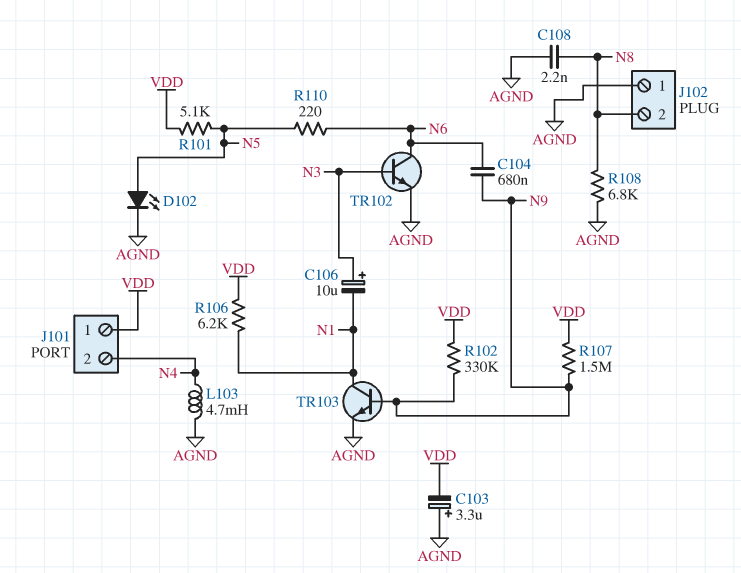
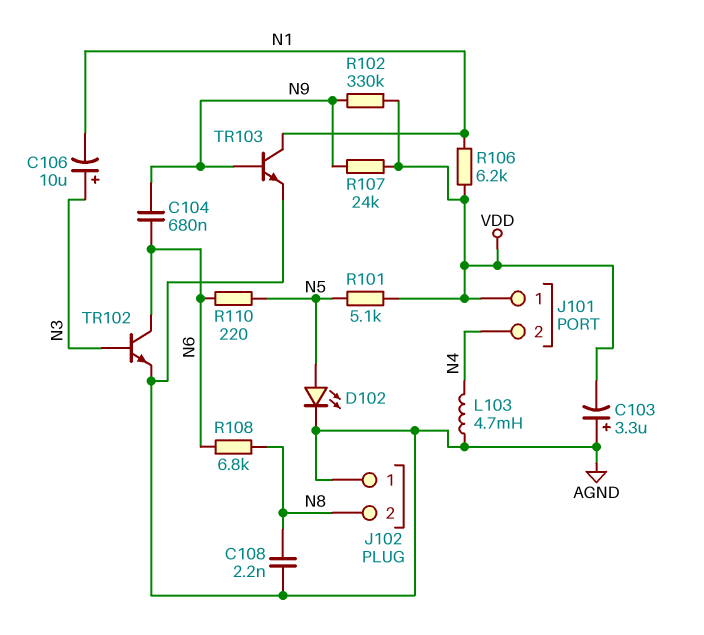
R107: 1.5M (N9, VDD) -> 24k (N9, VDD)
R108: 6.8k (AGND, N8) -> 6.8k (N6, N8)

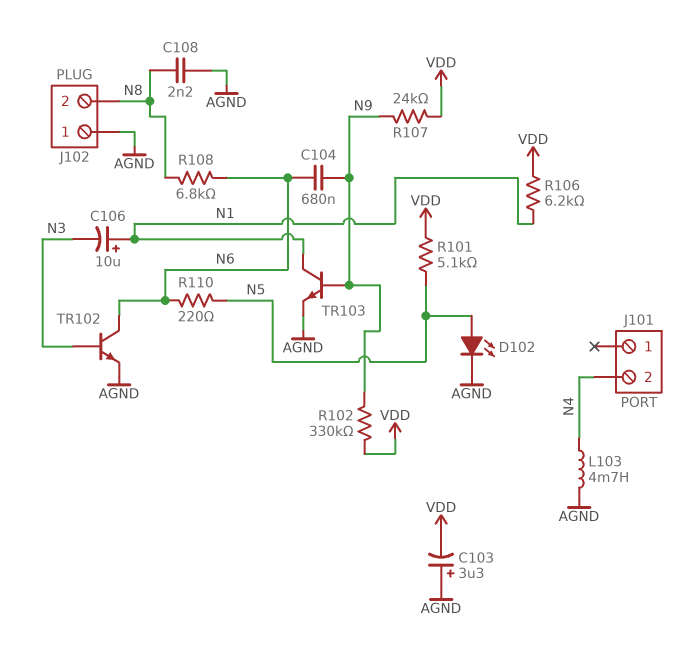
C106: 10uF (plus N3, minus N1) -> 10uF (plus N1, minus N3)
J101 pin 1: VDD -> none

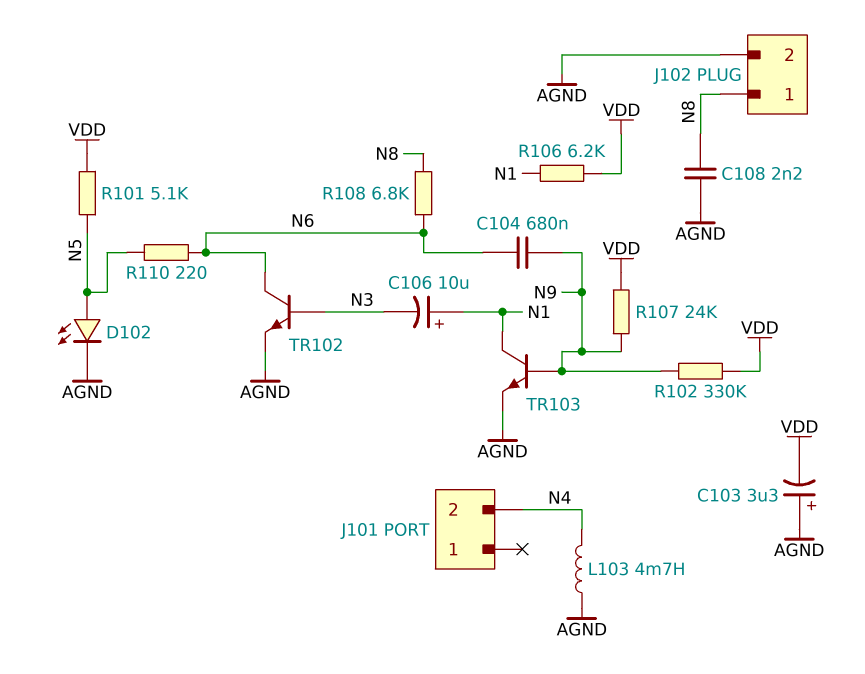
J102 pin 1: AGND -> N8
J102 pin 2: N8 -> AGND

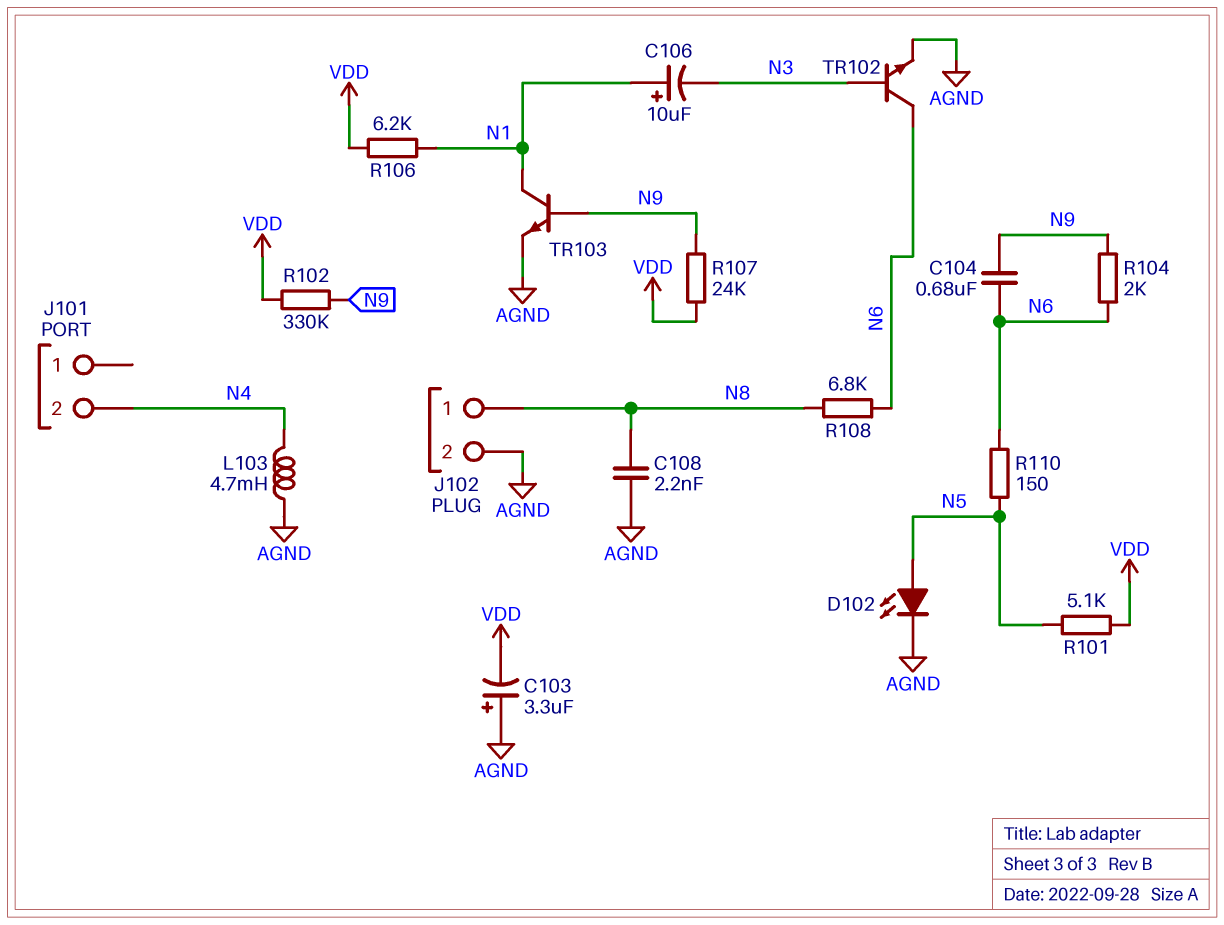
R104: none -> 2k (N6, N9)
R110: 220 (N5, N6) -> 150 (N5, N6)

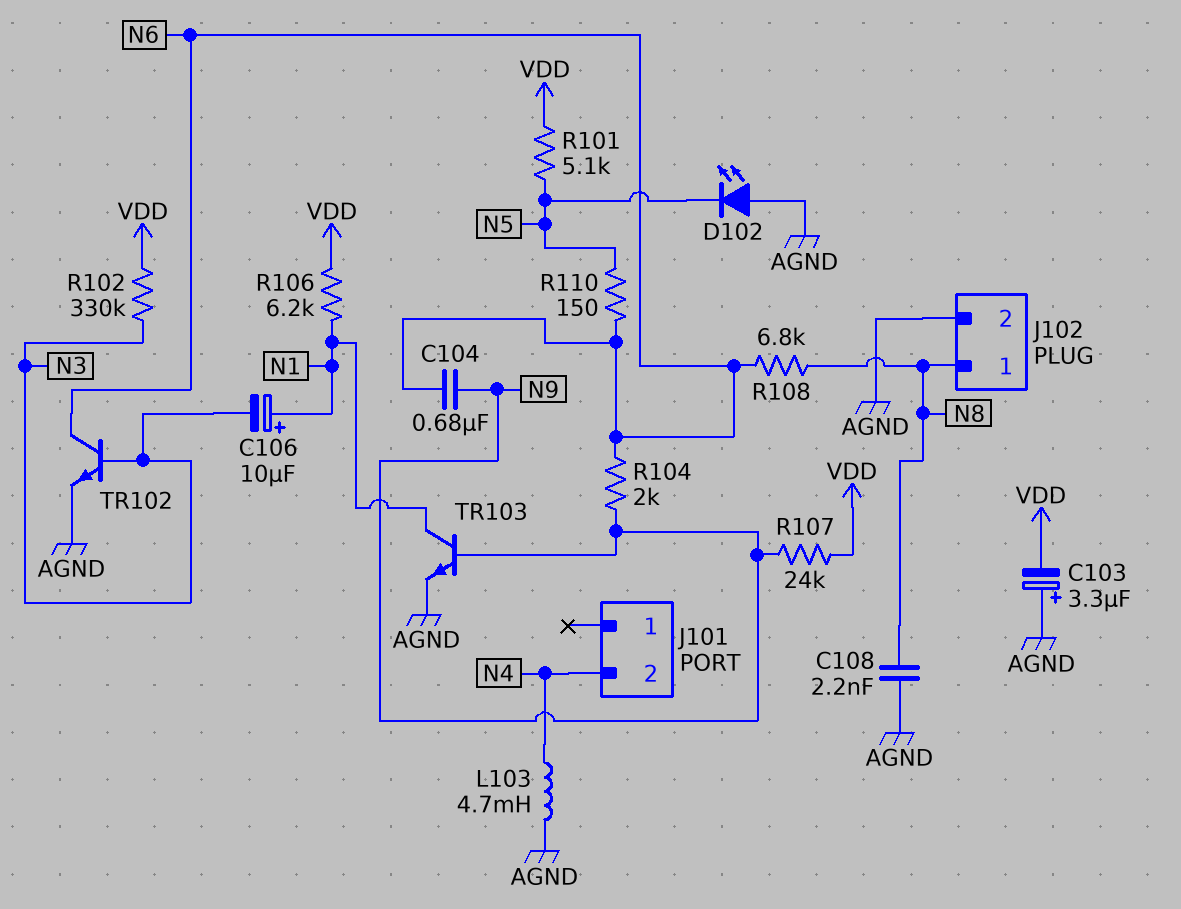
D102: LED (A N5, K AGND) -> LED (A AGND, K N5)
R102: 330k (N9, VDD) -> 330k (N3, VDD)

